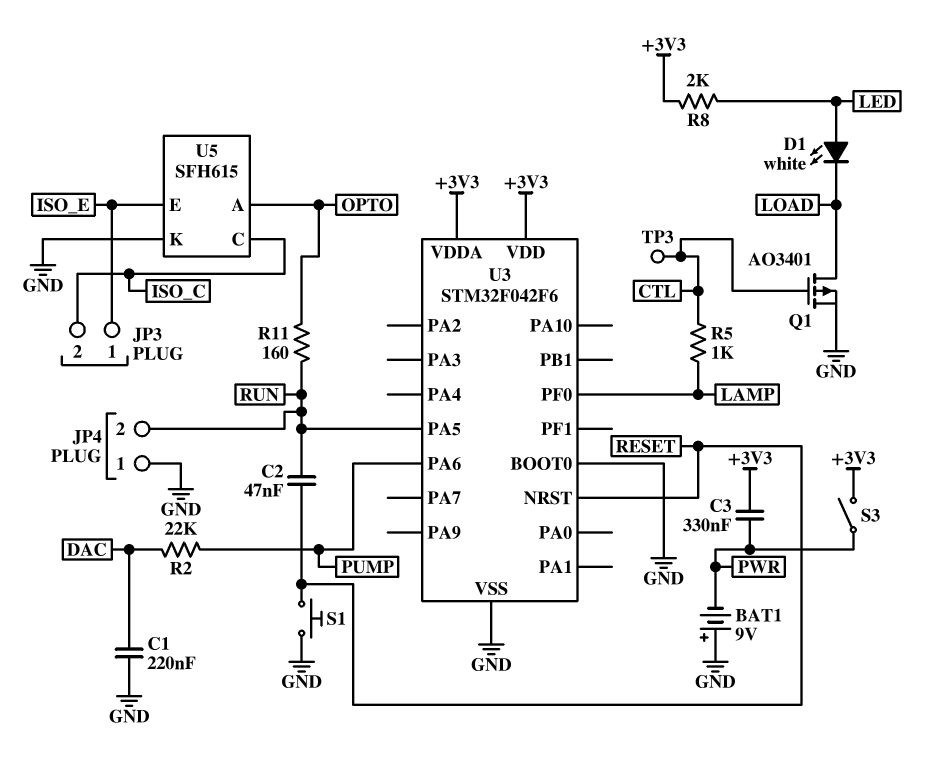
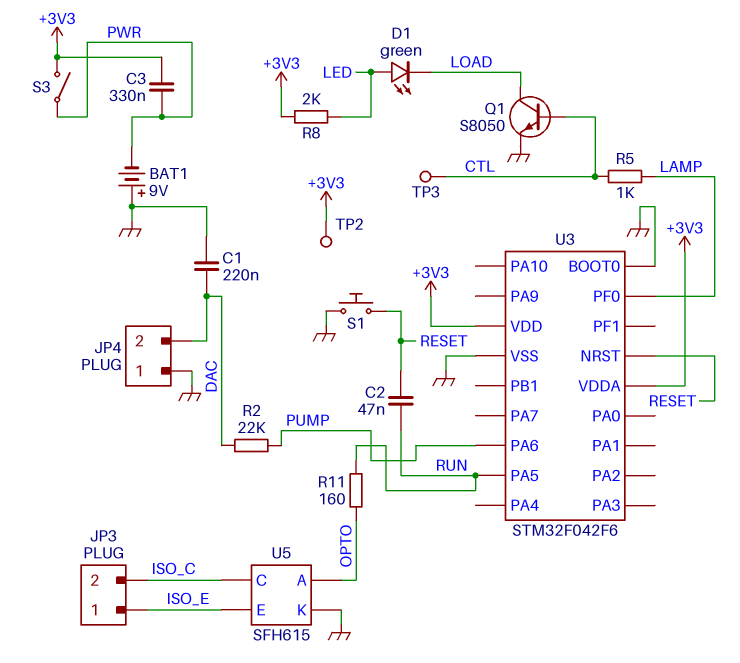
D1: LED white (A LED, K LOAD) -> LED green (A LED, K LOAD)
JP4 pin 2: RUN -> DAC
Q1: PMOS AO3401 (G CTL, D LOAD, S GND) -> NPN S8050 (B CTL, C LOAD, E GND)
TP2: none -> test point (+3V3)

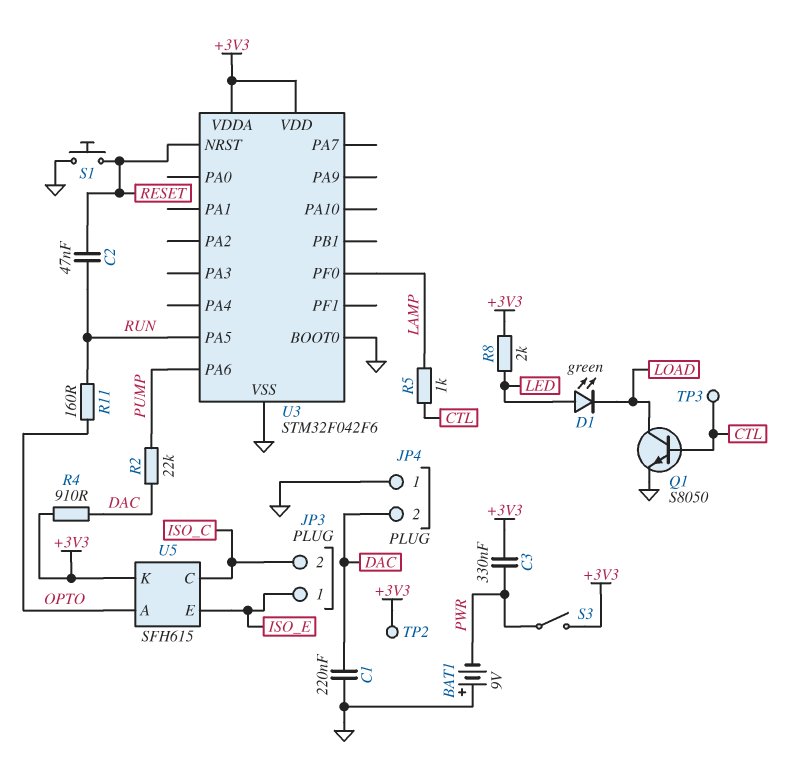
R4: none -> 910 (+3V3, DAC)
U5 pin K: GND -> +3V3

